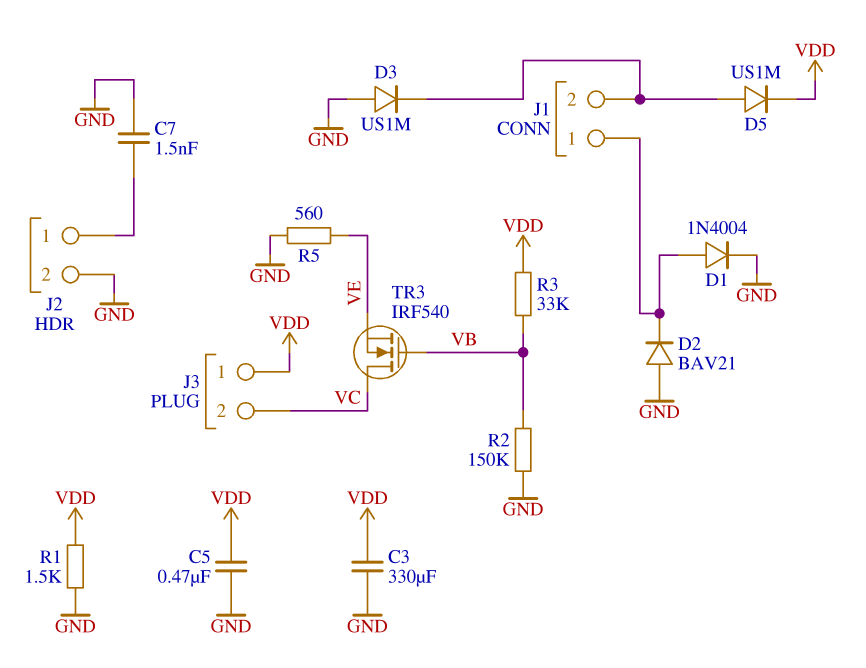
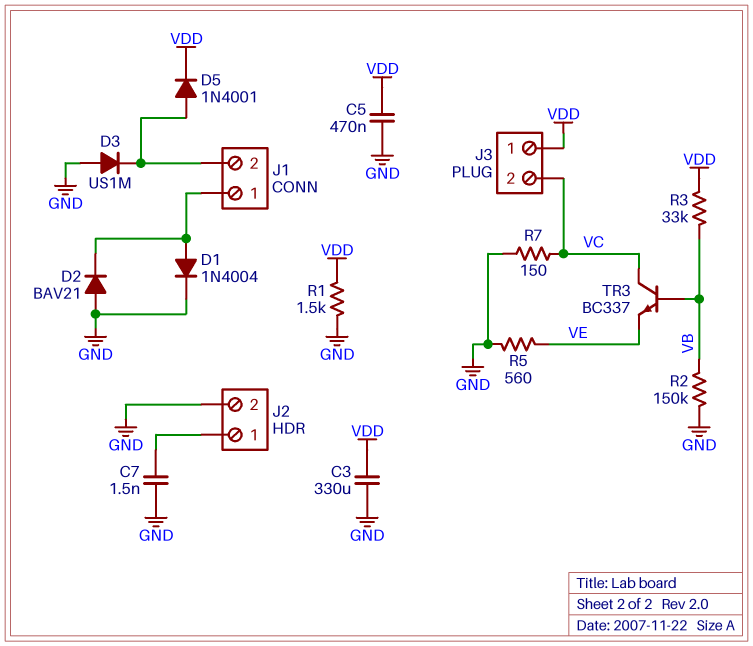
D5: diode US1M (A J1/2, K VDD) -> diode 1N4001 (A J1/2, K VDD)
R7: none -> 150 (GND, VC)
TR3: NMOS IRF540 (G VB, D VC, S VE) -> NPN BC337 (B VB, C VC, E VE)

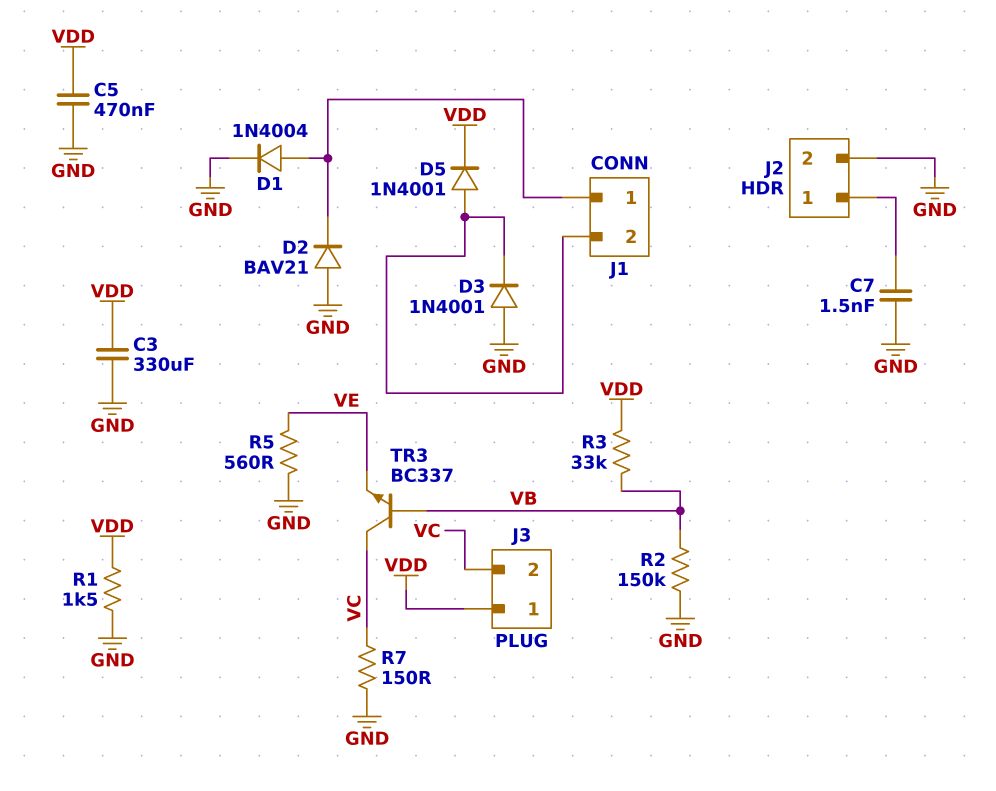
D3: diode US1M (A GND, K J1/2) -> diode 1N4001 (A GND, K J1/2)

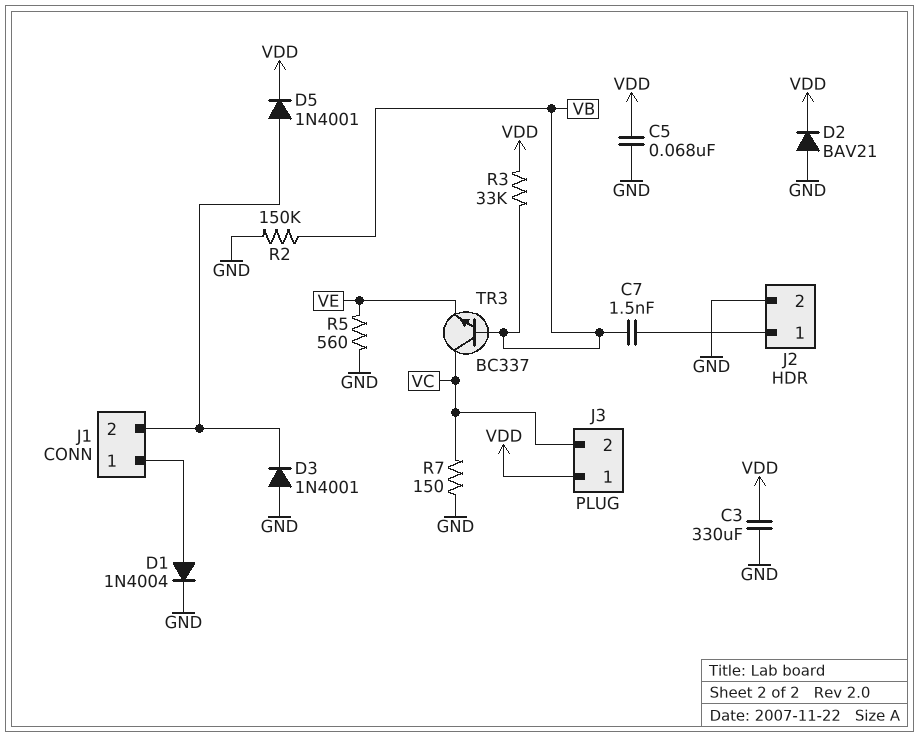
C5: 470nF (GND, VDD) -> 68nF (GND, VDD)
C7: 1.5nF (GND, J2/1) -> 1.5nF (J2/1, VB)
D2: diode BAV21 (A GND, K J1/1) -> diode BAV21 (A GND, K VDD)
R1: 1.5k (GND, VDD) -> none

